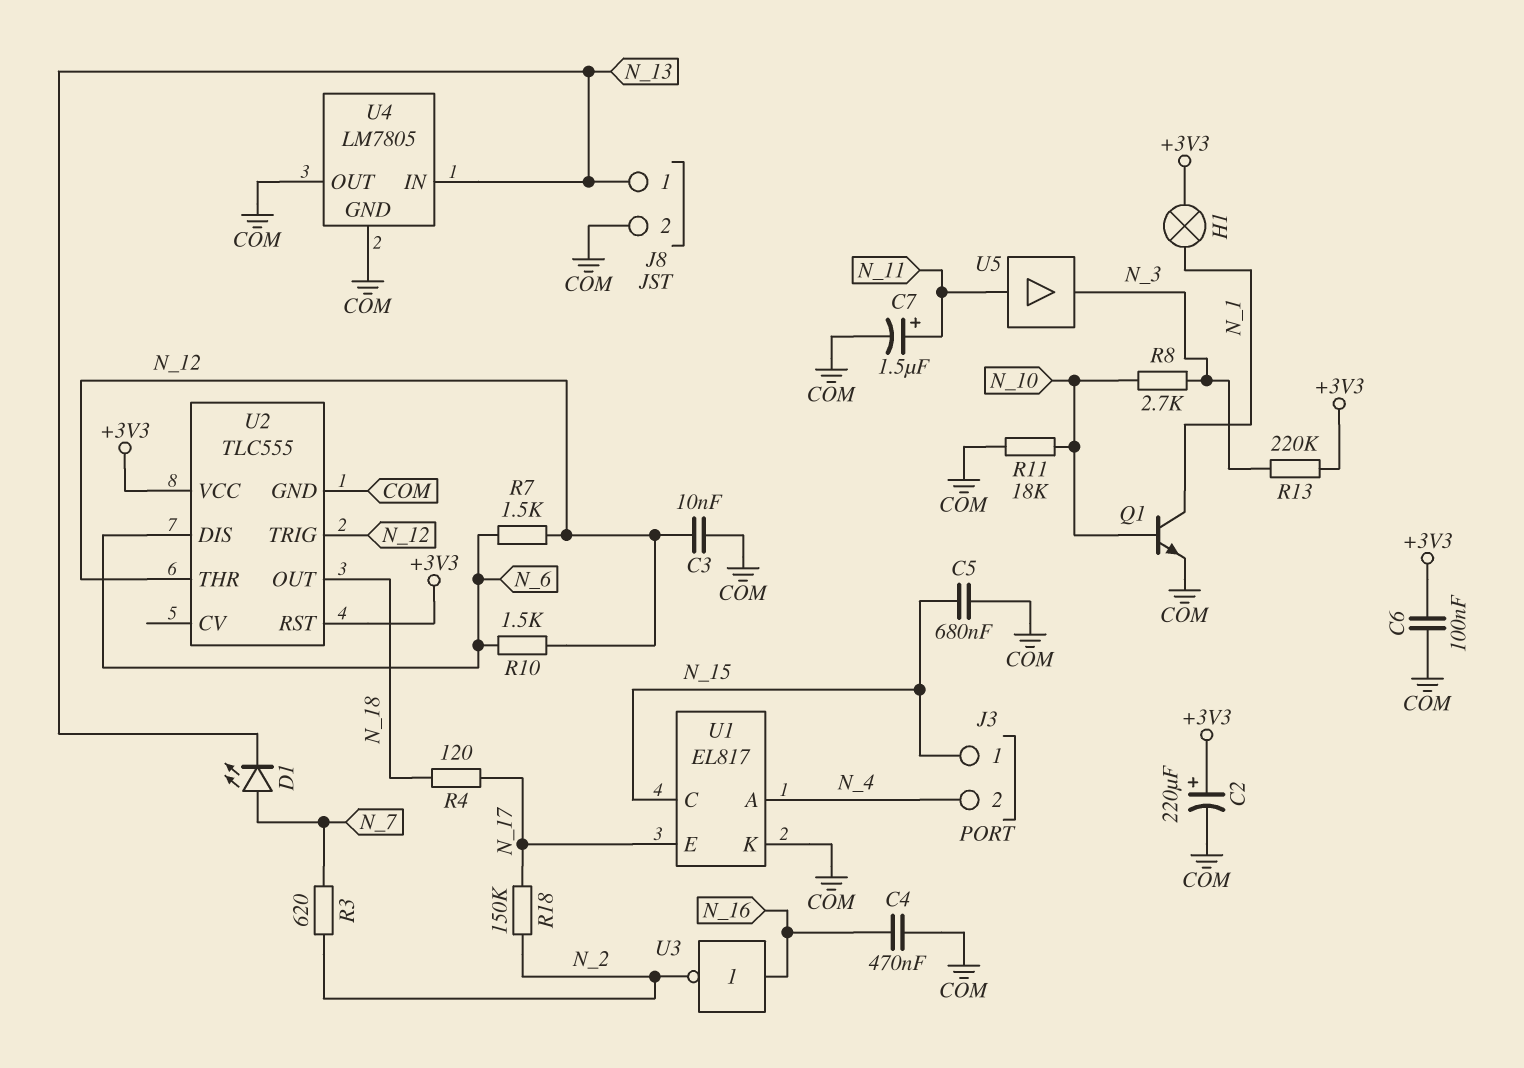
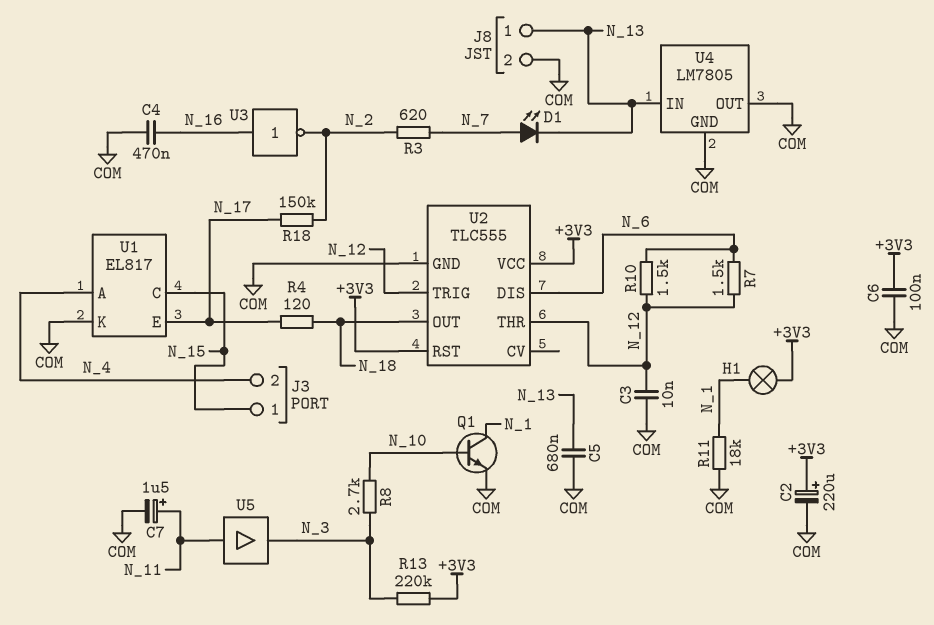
C5: 680nF (COM, N_15) -> 680nF (COM, N_13)
R11: 18k (COM, N_10) -> 18k (COM, N_1)

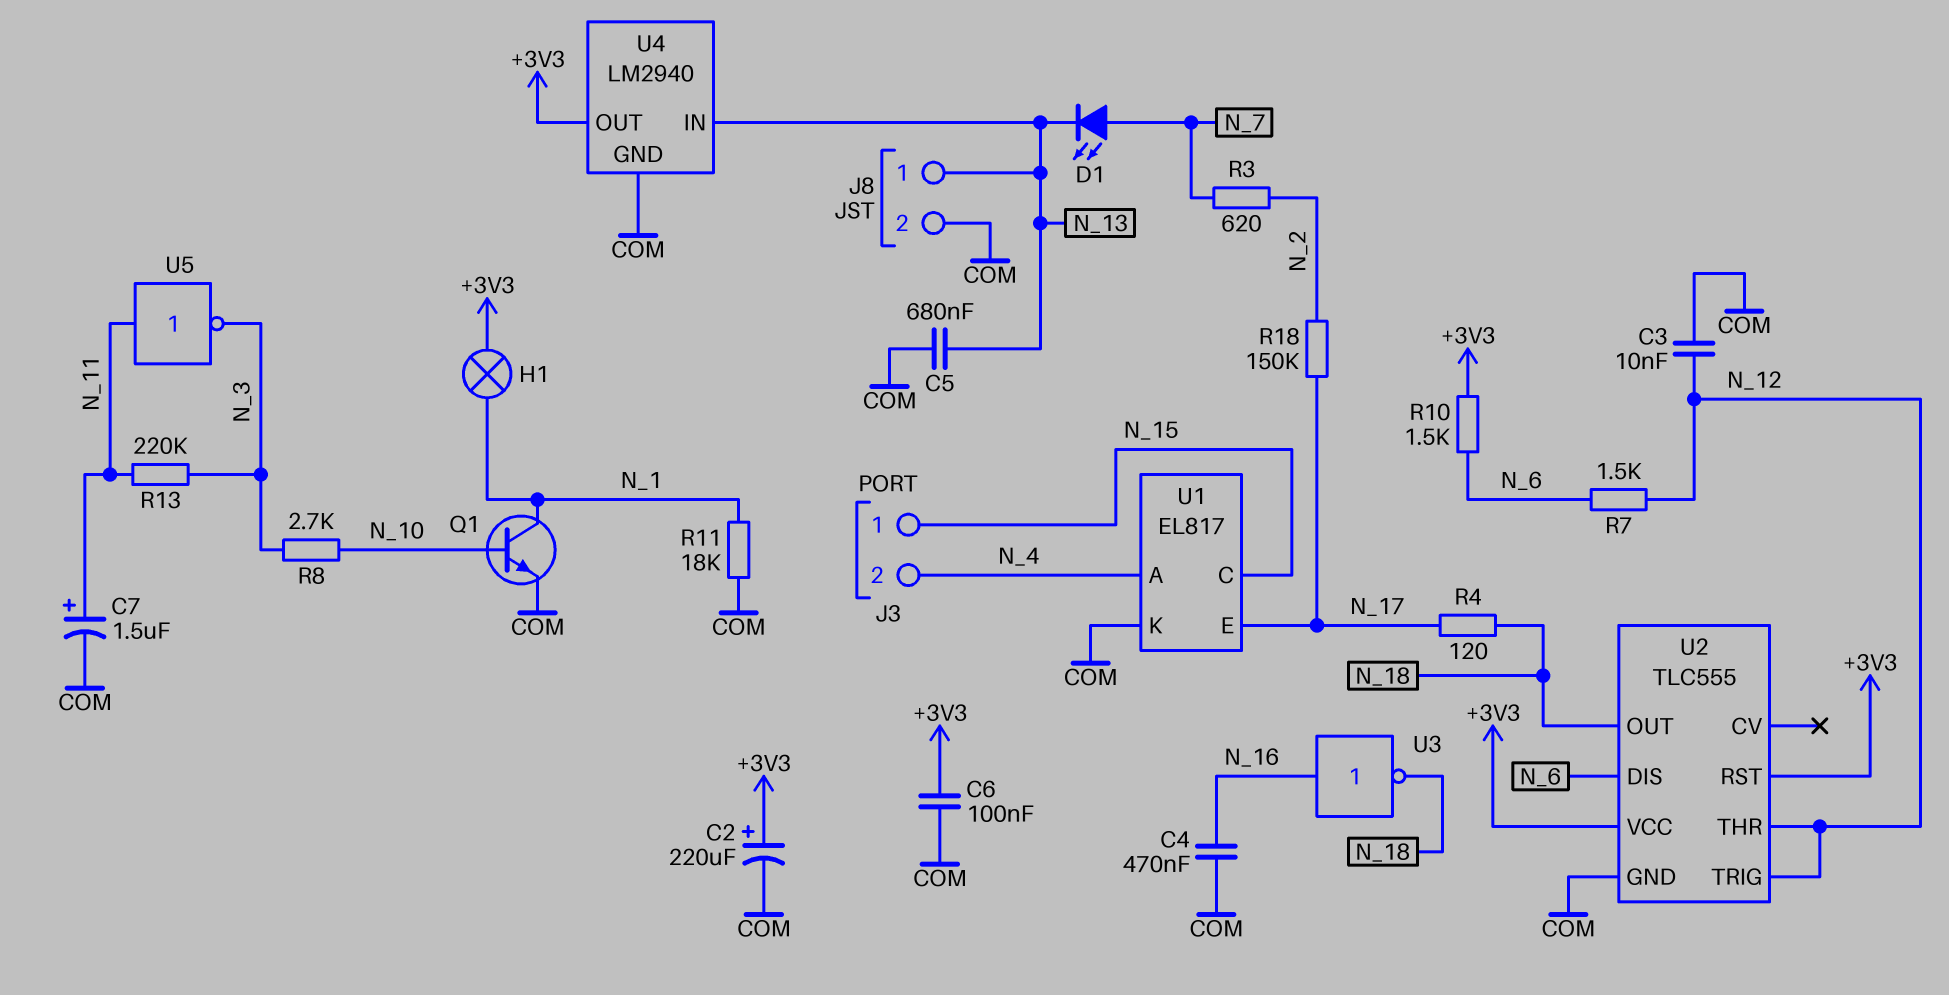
R10: 1.5k (N_6, N_12) -> 1.5k (+3V3, N_6)
R13: 220k (+3V3, N_3) -> 220k (N_3, N_11)
U3: NOT (in N_16, out N_2) -> NOT (in N_16, out N_18)
U4: LM7805 -> LM2940
U4 pin OUT: COM -> +3V3
U5: buffer (in N_11, out N_3) -> NOT (in N_11, out N_3)

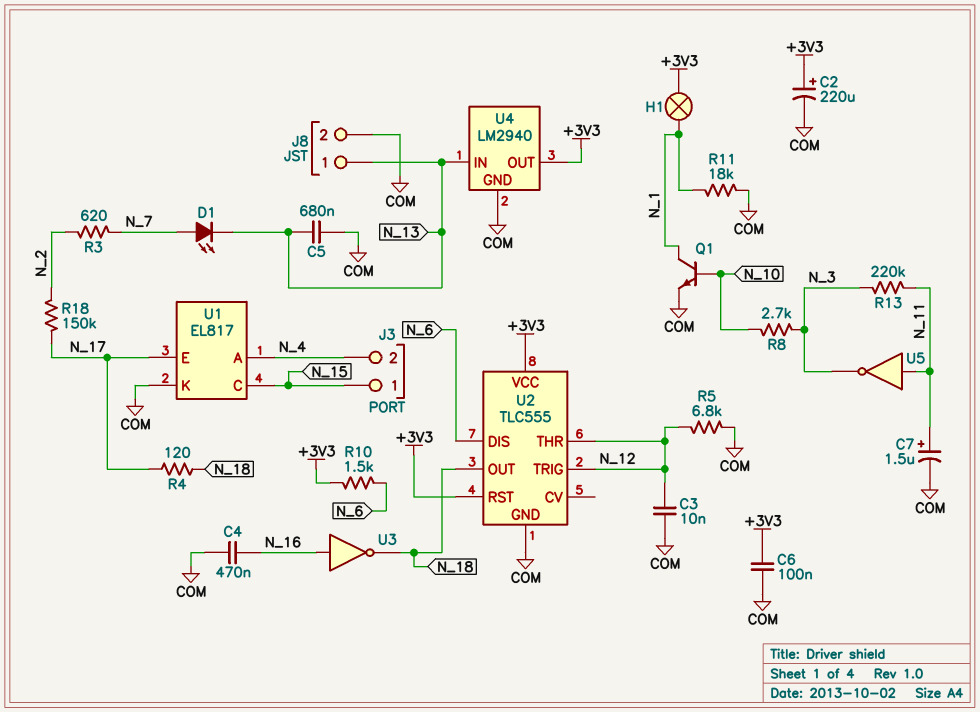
R5: none -> 6.8k (COM, N_12)
R7: 1.5k (N_6, N_12) -> none

